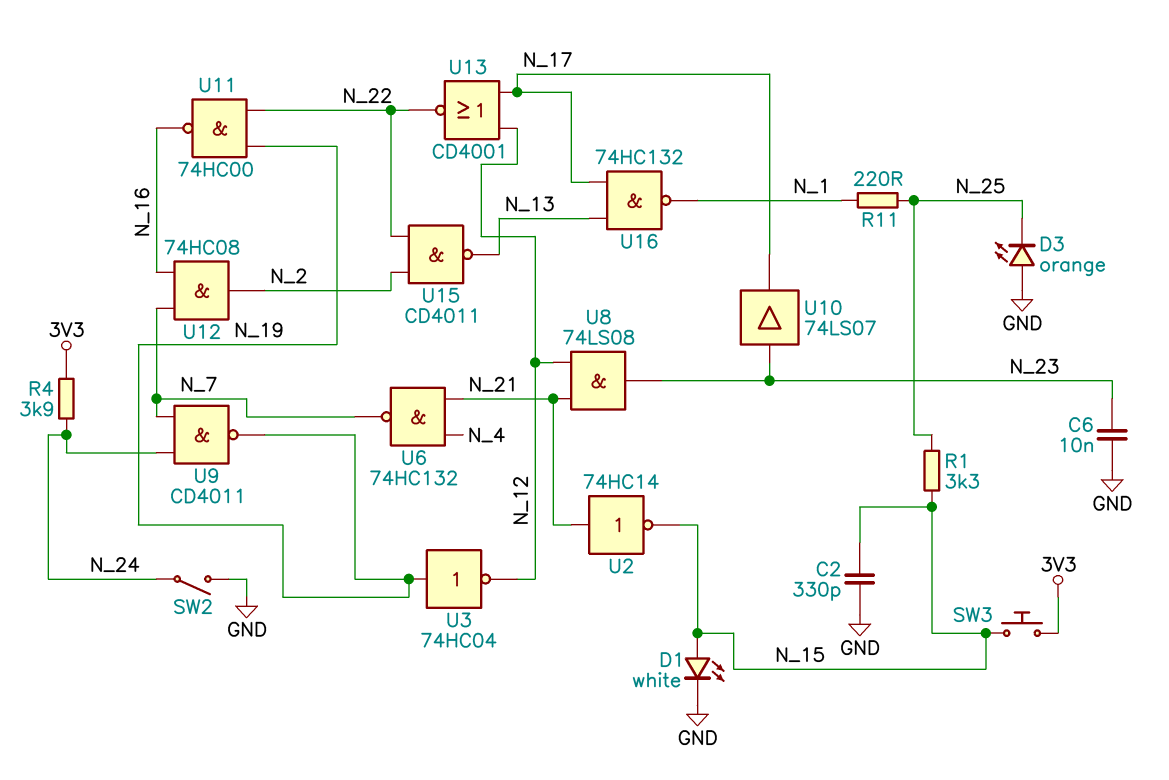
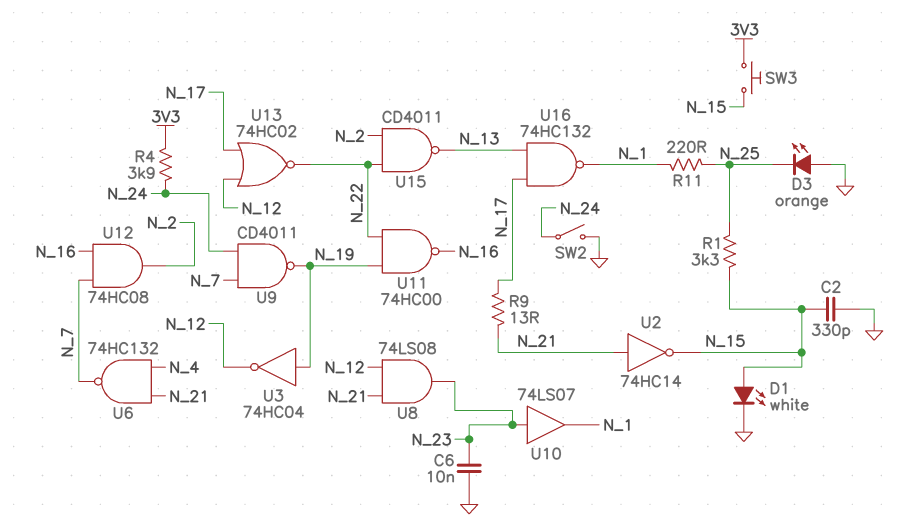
R9: none -> 13 (N_17, N_21)
U10: buffer 74LS07 (in N_23, out N_17) -> buffer 74LS07 (in N_23, out N_1)
U13: NOR CD4001 (in N_12, in N_17, out N_22) -> NOR 74HC02 (in N_12, in N_17, out N_22)

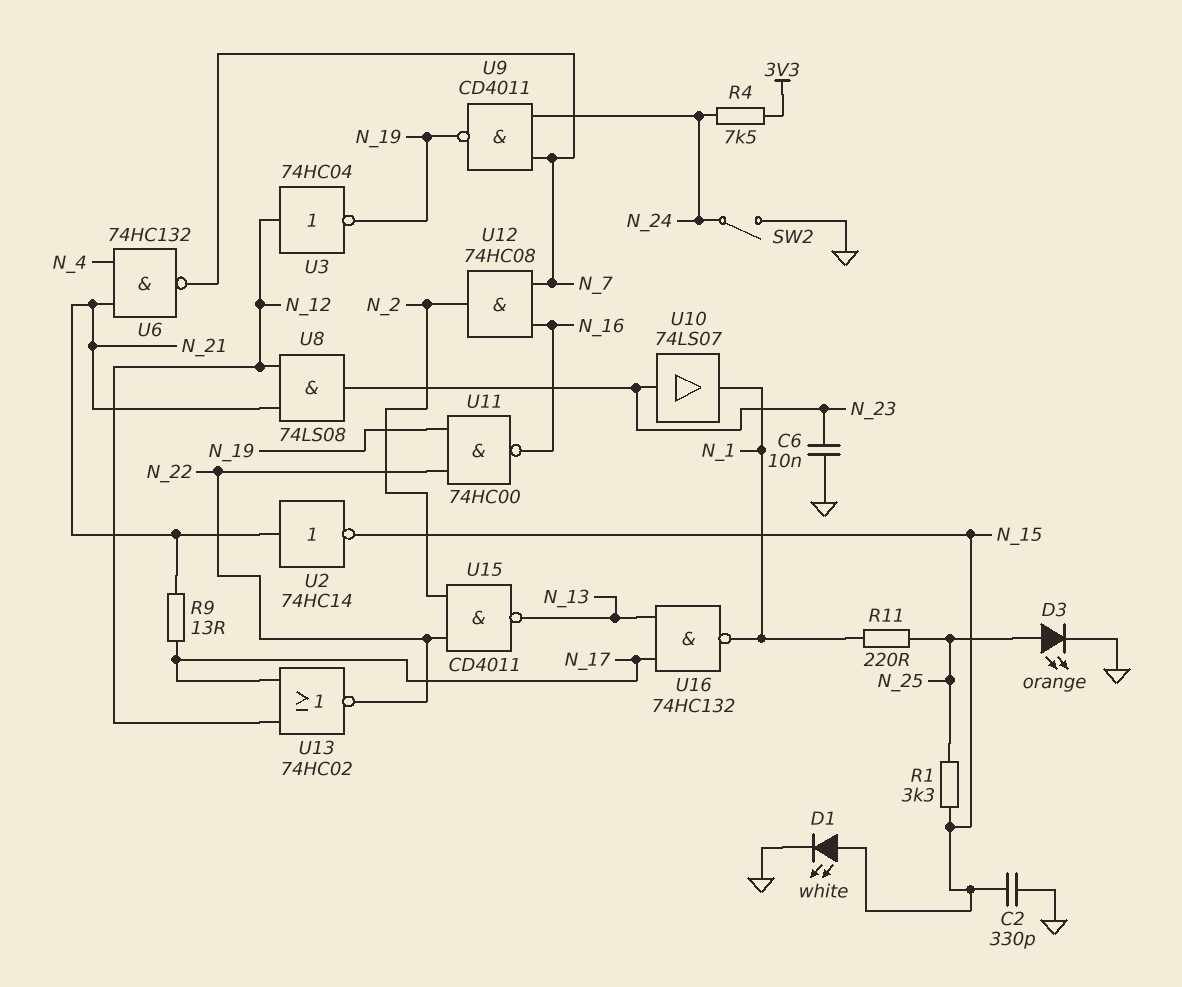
D3: LED orange (A GND, K N_25) -> LED orange (A N_25, K GND)
R4: 3.9k (3V3, N_24) -> 7.5k (3V3, N_24)
SW3: button (3V3, N_15) -> none
U3: NOT 74HC04 (in N_19, out N_12) -> NOT 74HC04 (in N_12, out N_19)

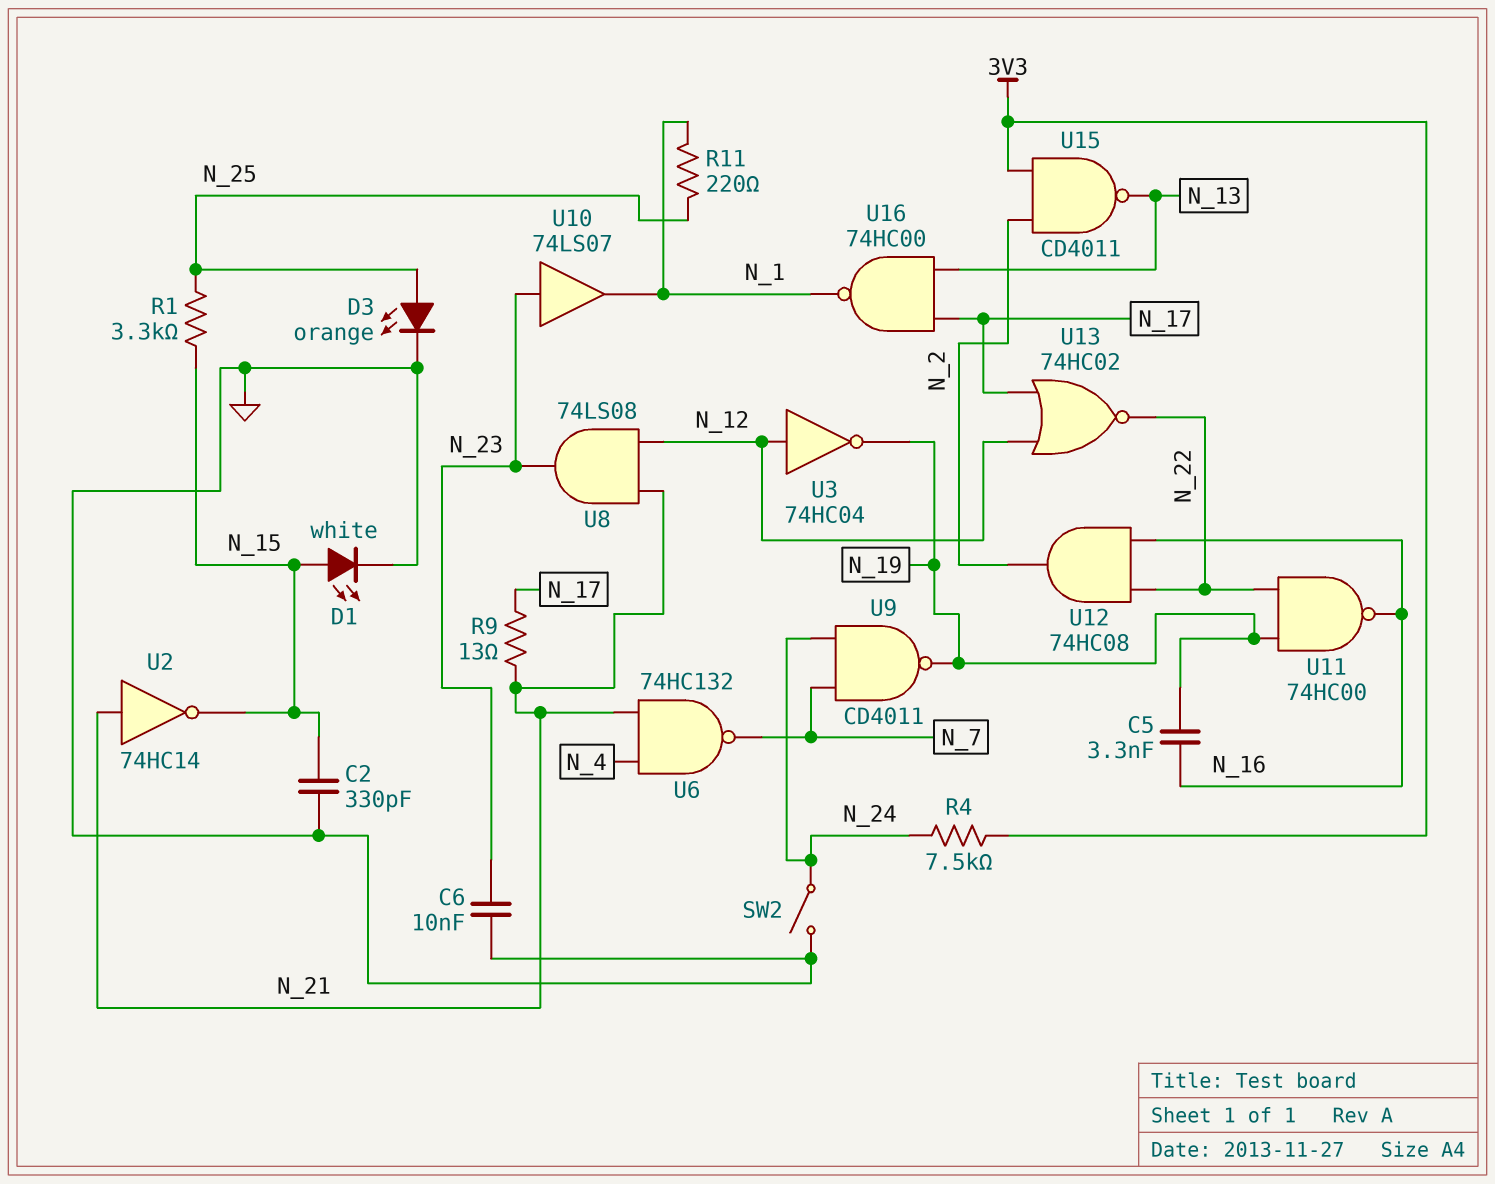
C5: none -> 3.3nF (N_16, N_19)
U12: AND 74HC08 (in N_7, in N_16, out N_2) -> AND 74HC08 (in N_16, in N_22, out N_2)
U15: NAND CD4011 (in N_2, in N_22, out N_13) -> NAND CD4011 (in 3V3, in N_2, out N_13)
U16: NAND 74HC132 (in N_13, in N_17, out N_1) -> NAND 74HC00 (in N_13, in N_17, out N_1)

